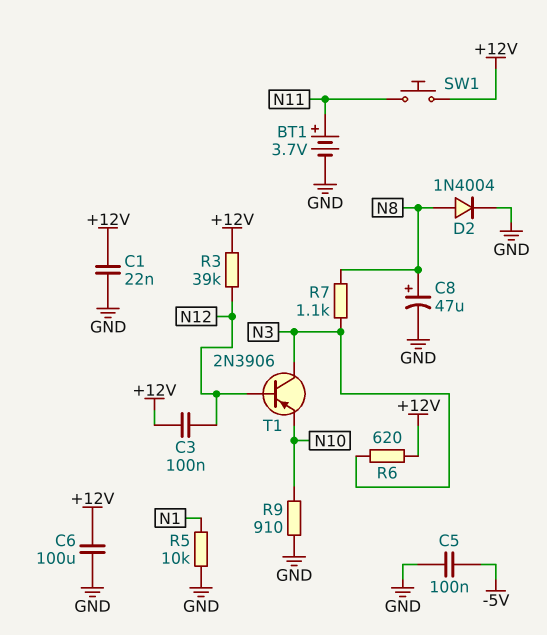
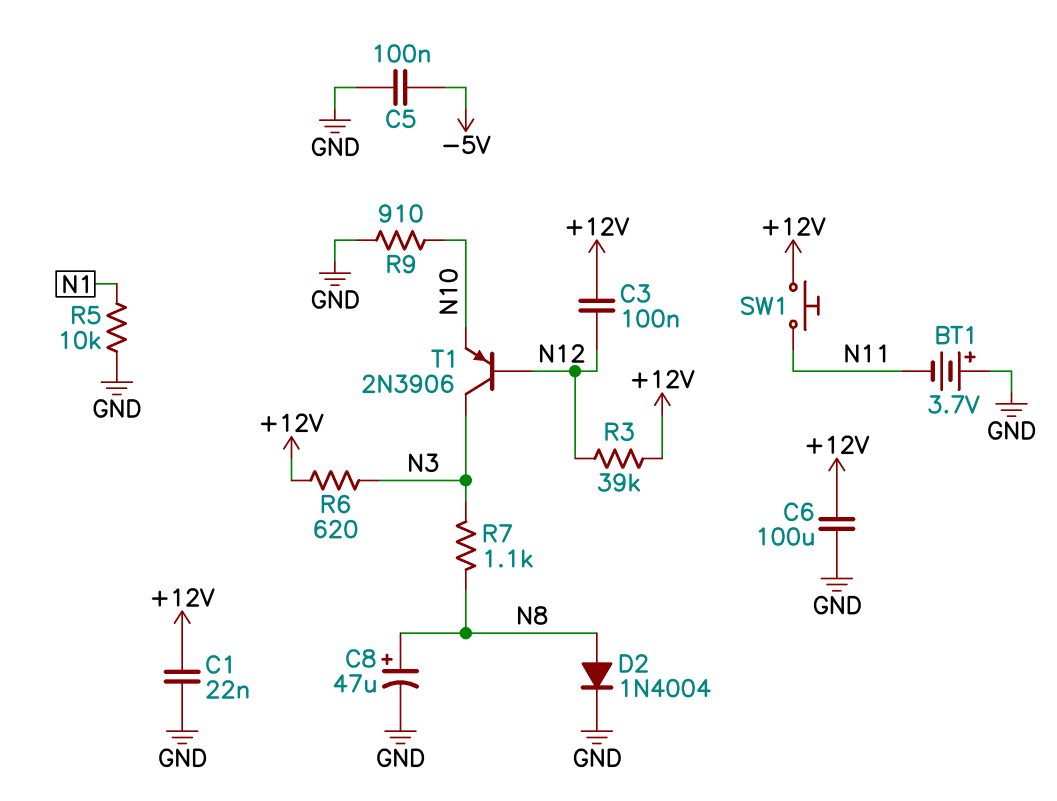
BT1: 3.7V (plus N11, minus GND) -> 3.7V (plus GND, minus N11)

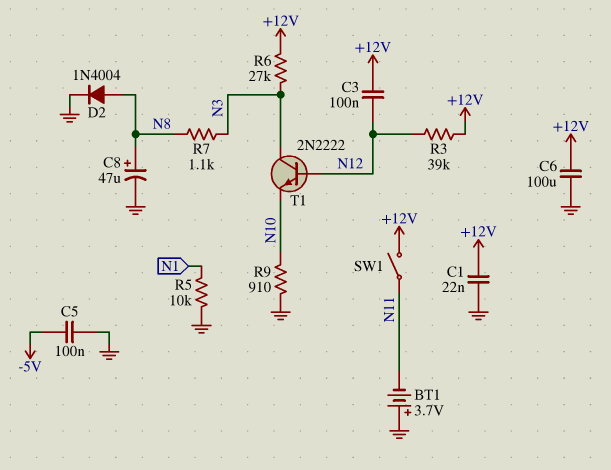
R6: 620 (+12V, N3) -> 27k (+12V, N3)
SW1: button (+12V, N11) -> switch (+12V, N11)
T1: PNP 2N3906 (B N12, C N3, E N10) -> NPN 2N2222 (B N12, C N3, E N10)

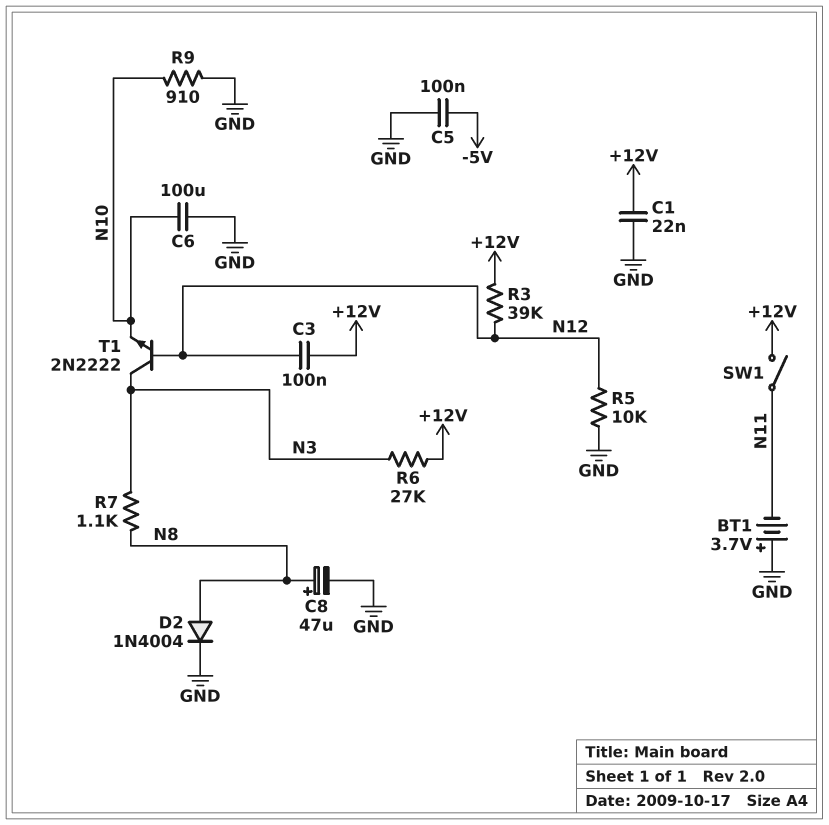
C6: 100uF (+12V, GND) -> 100uF (GND, N10)
R5: 10k (GND, N1) -> 10k (GND, N12)

